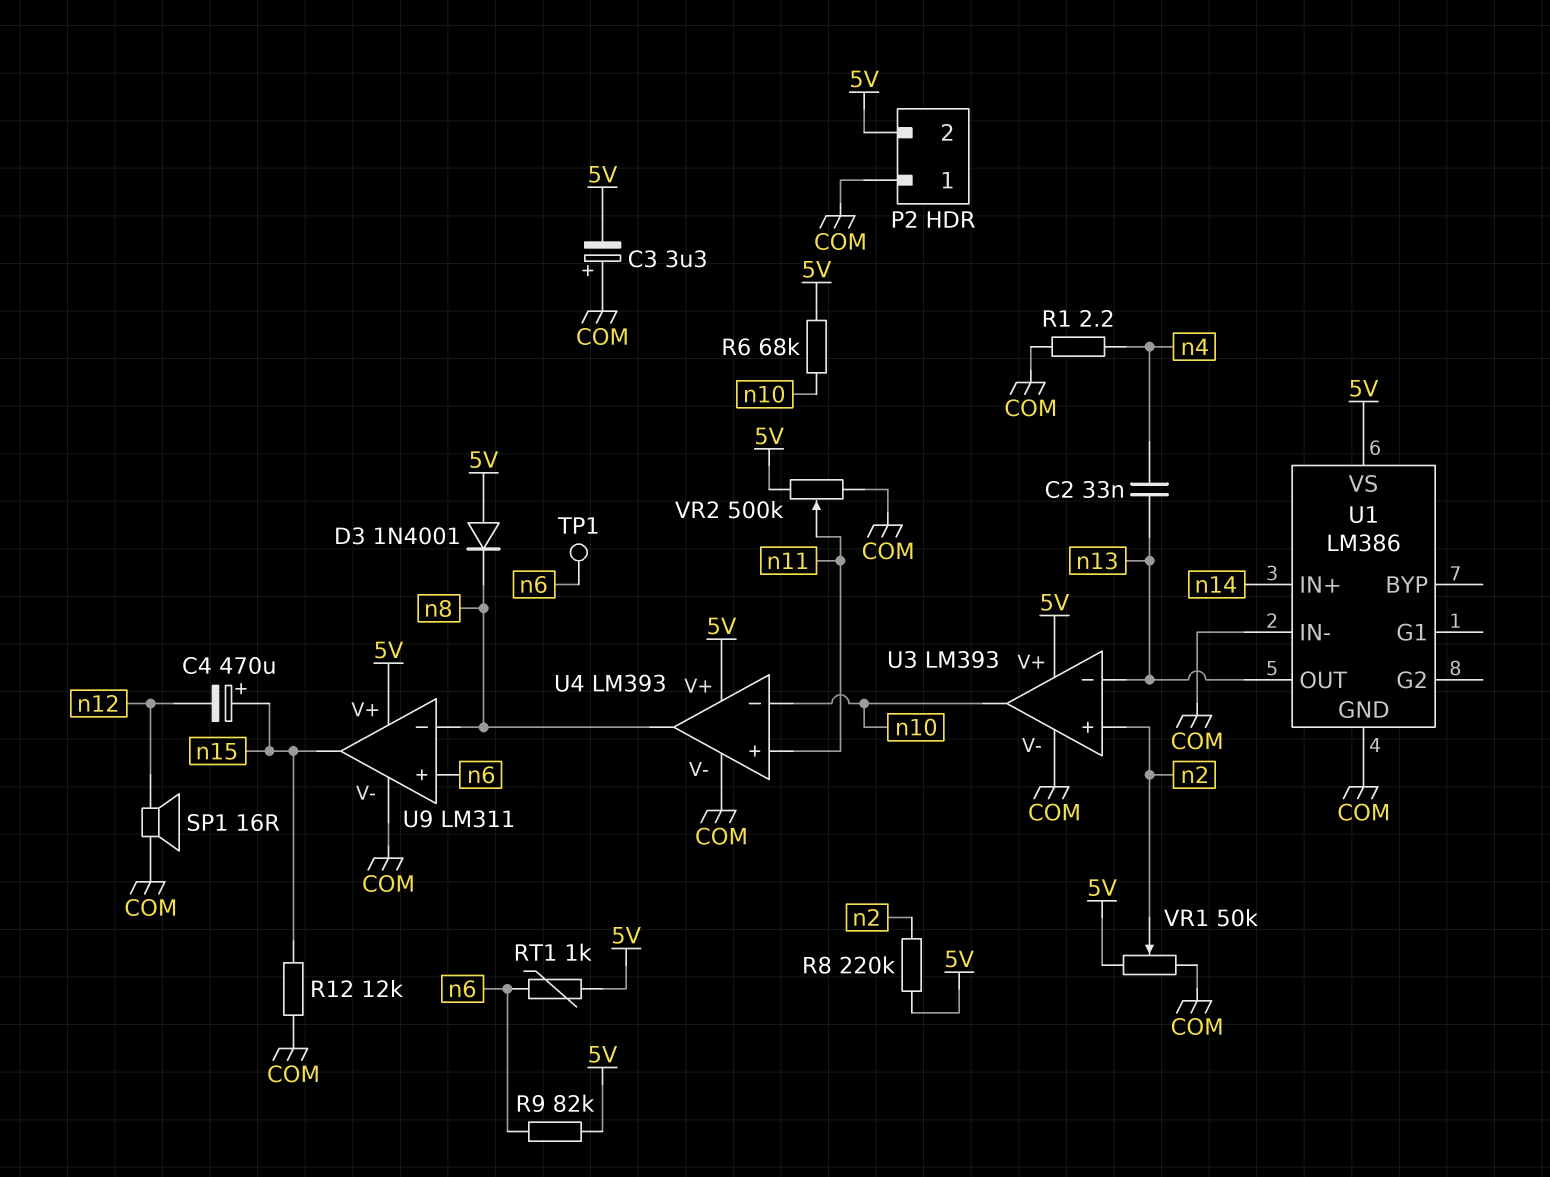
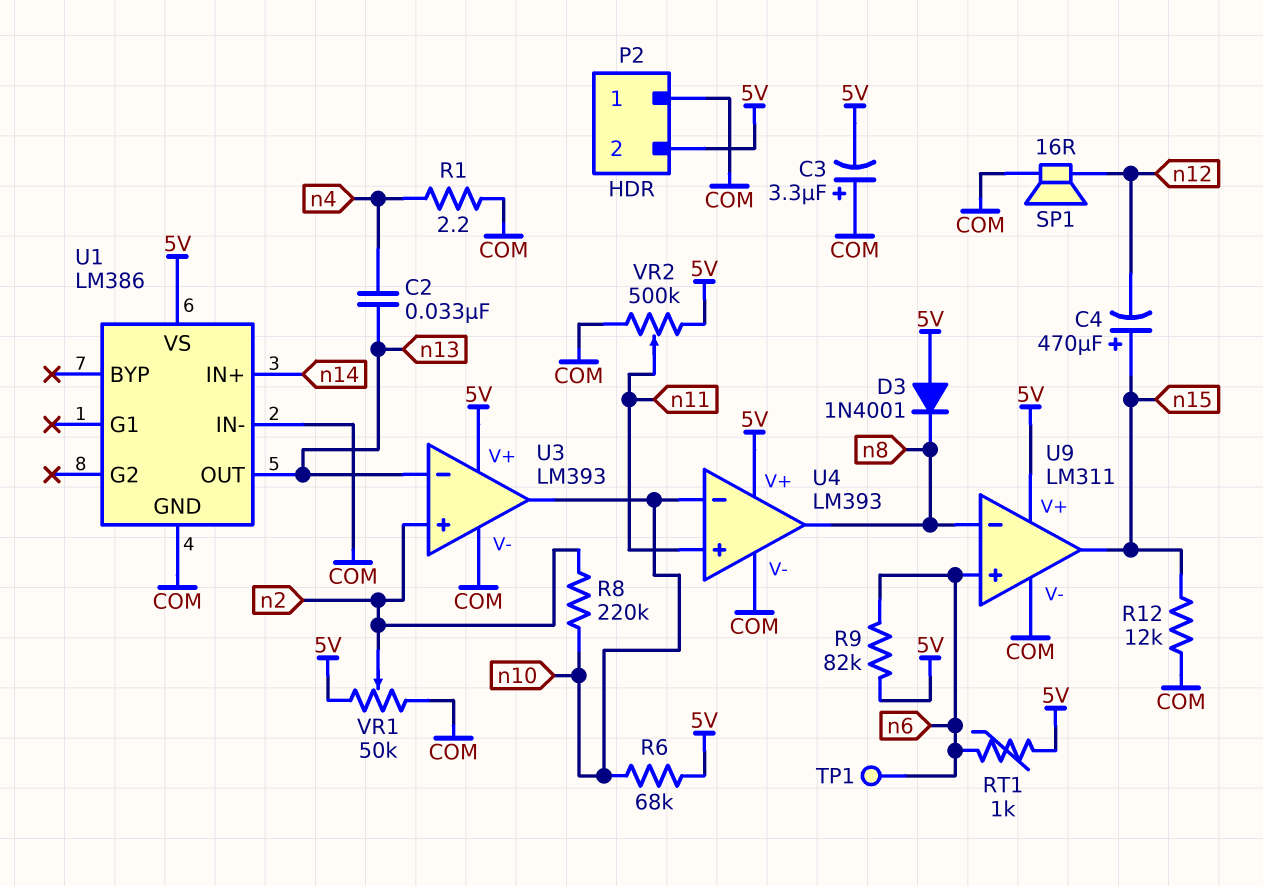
R8: 220k (5V, n2) -> 220k (n2, n10)

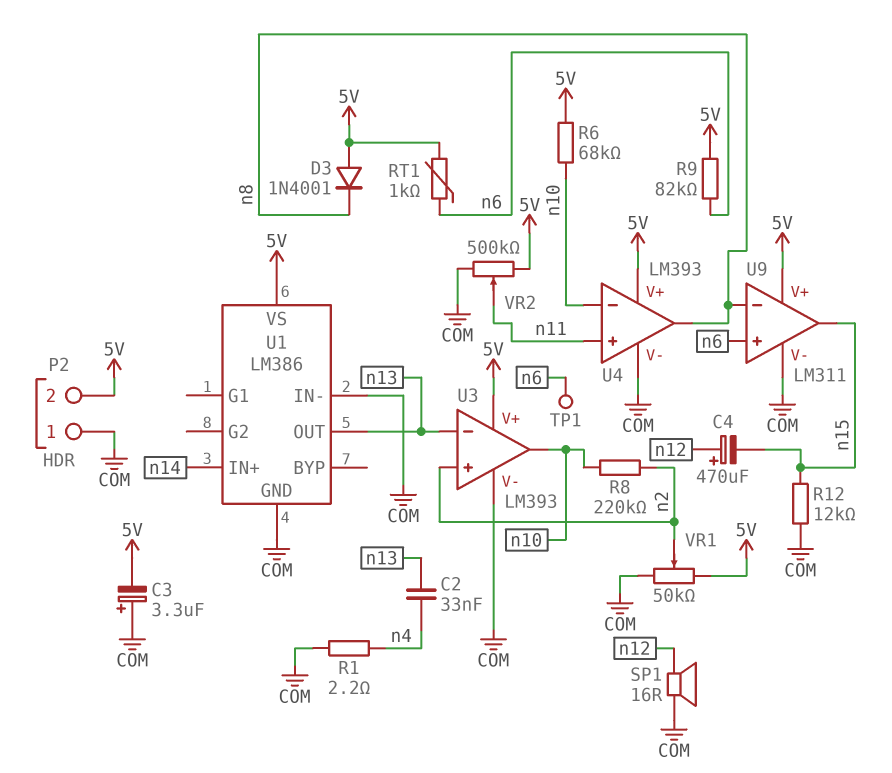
C4: 470uF (plus n15, minus n12) -> 470uF (plus n12, minus n15)

